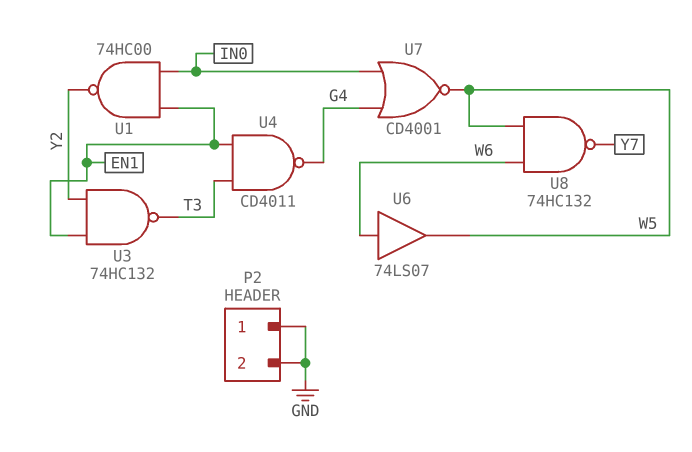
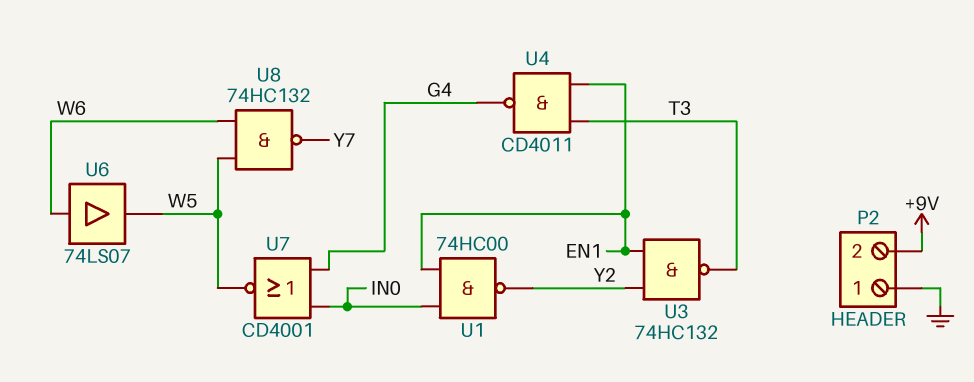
P2 pin 2: GND -> +9V

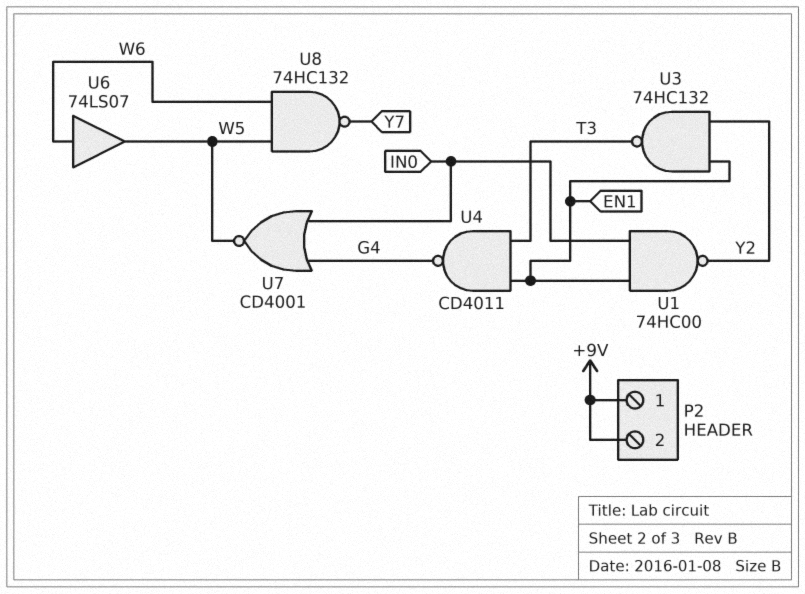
P2 pin 1: GND -> +9V

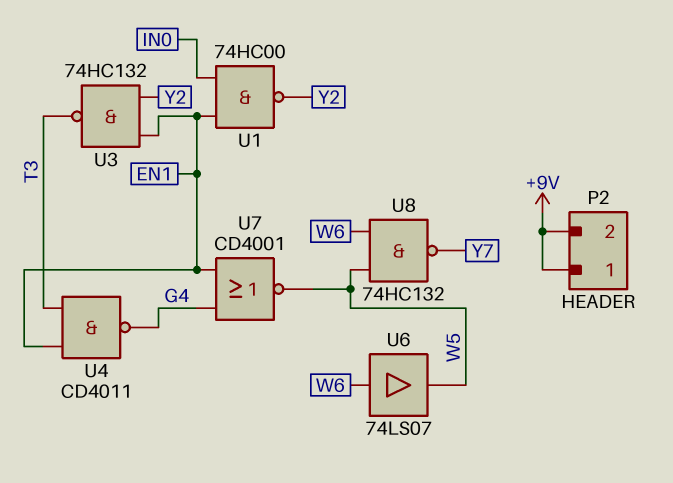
U7: NOR CD4001 (in G4, in IN0, out W5) -> NOR CD4001 (in EN1, in G4, out W5)

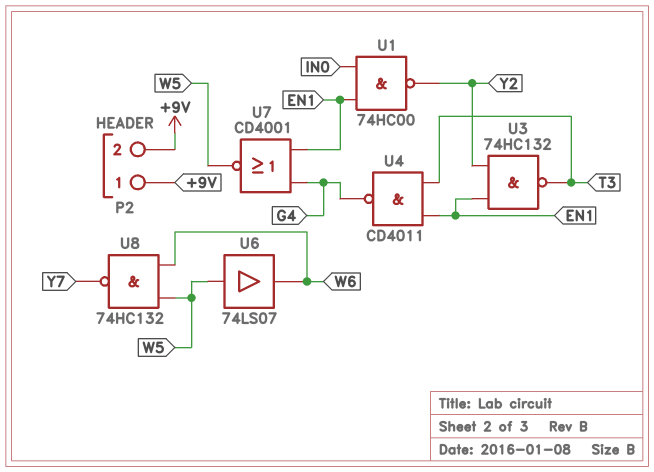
U6: buffer 74LS07 (in W6, out W5) -> buffer 74LS07 (in W5, out W6)

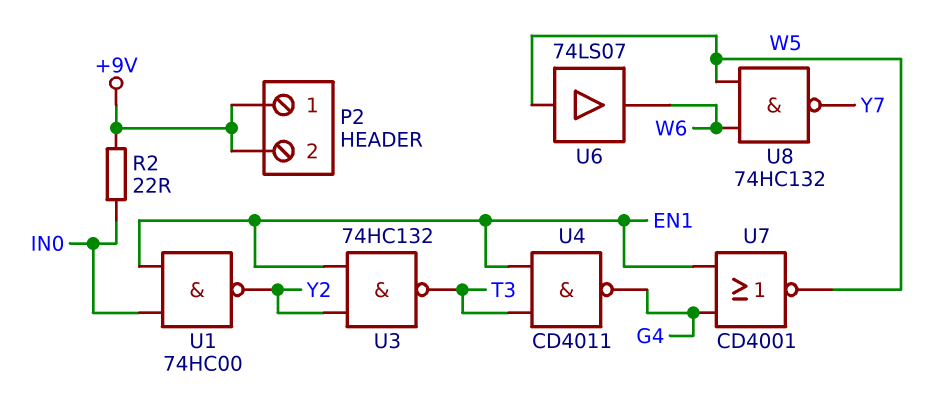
R2: none -> 22 (+9V, IN0)

